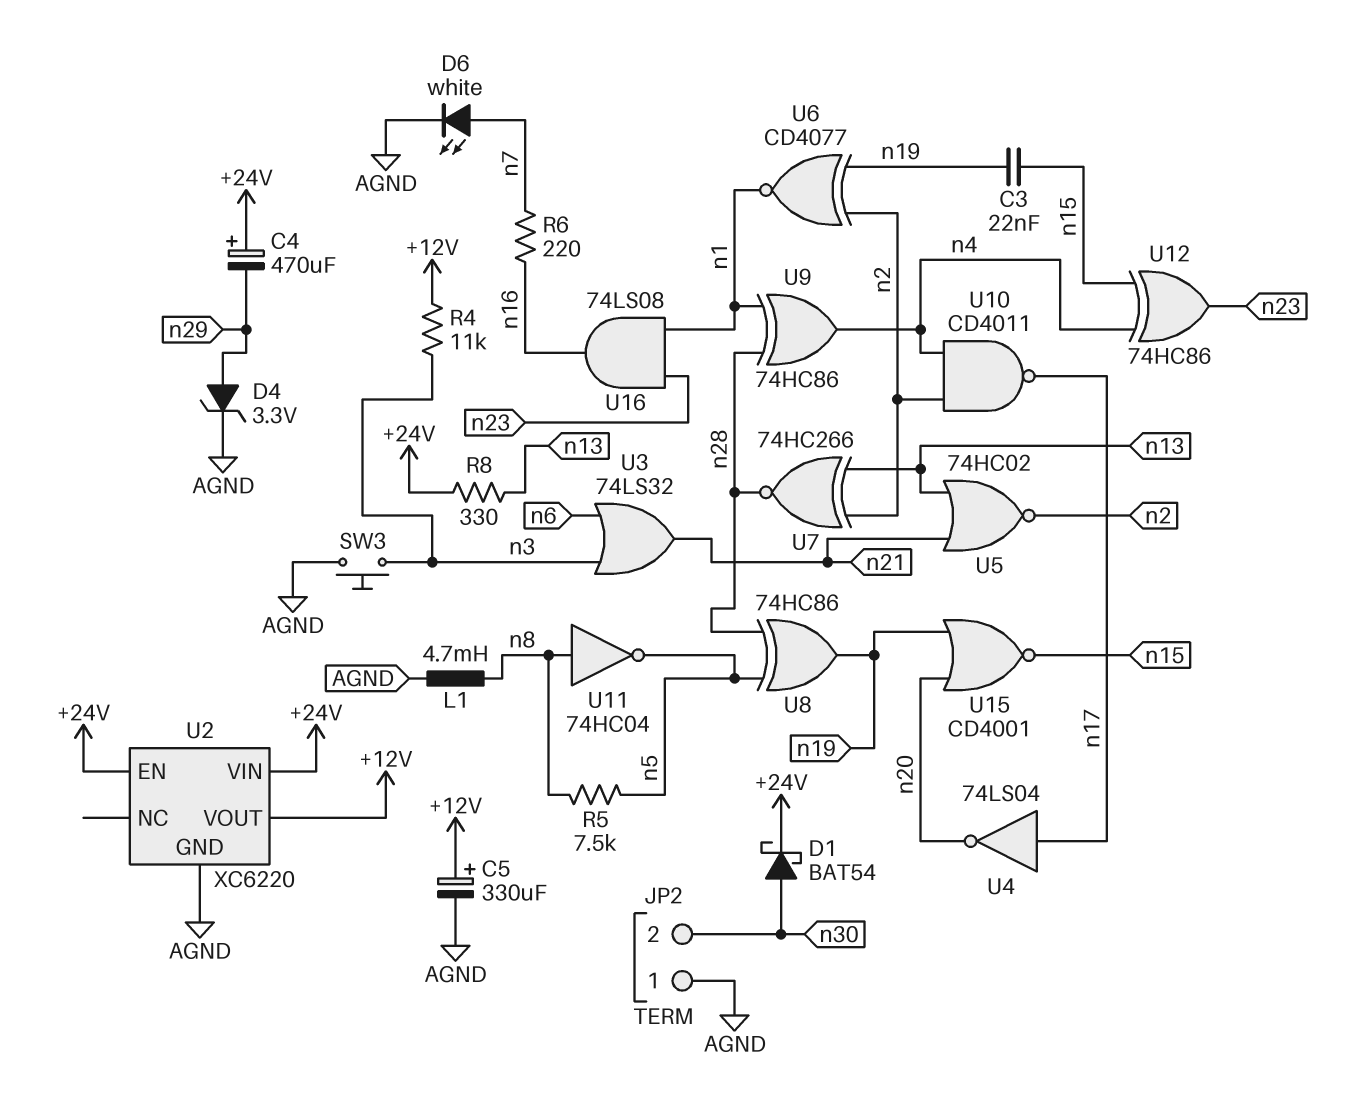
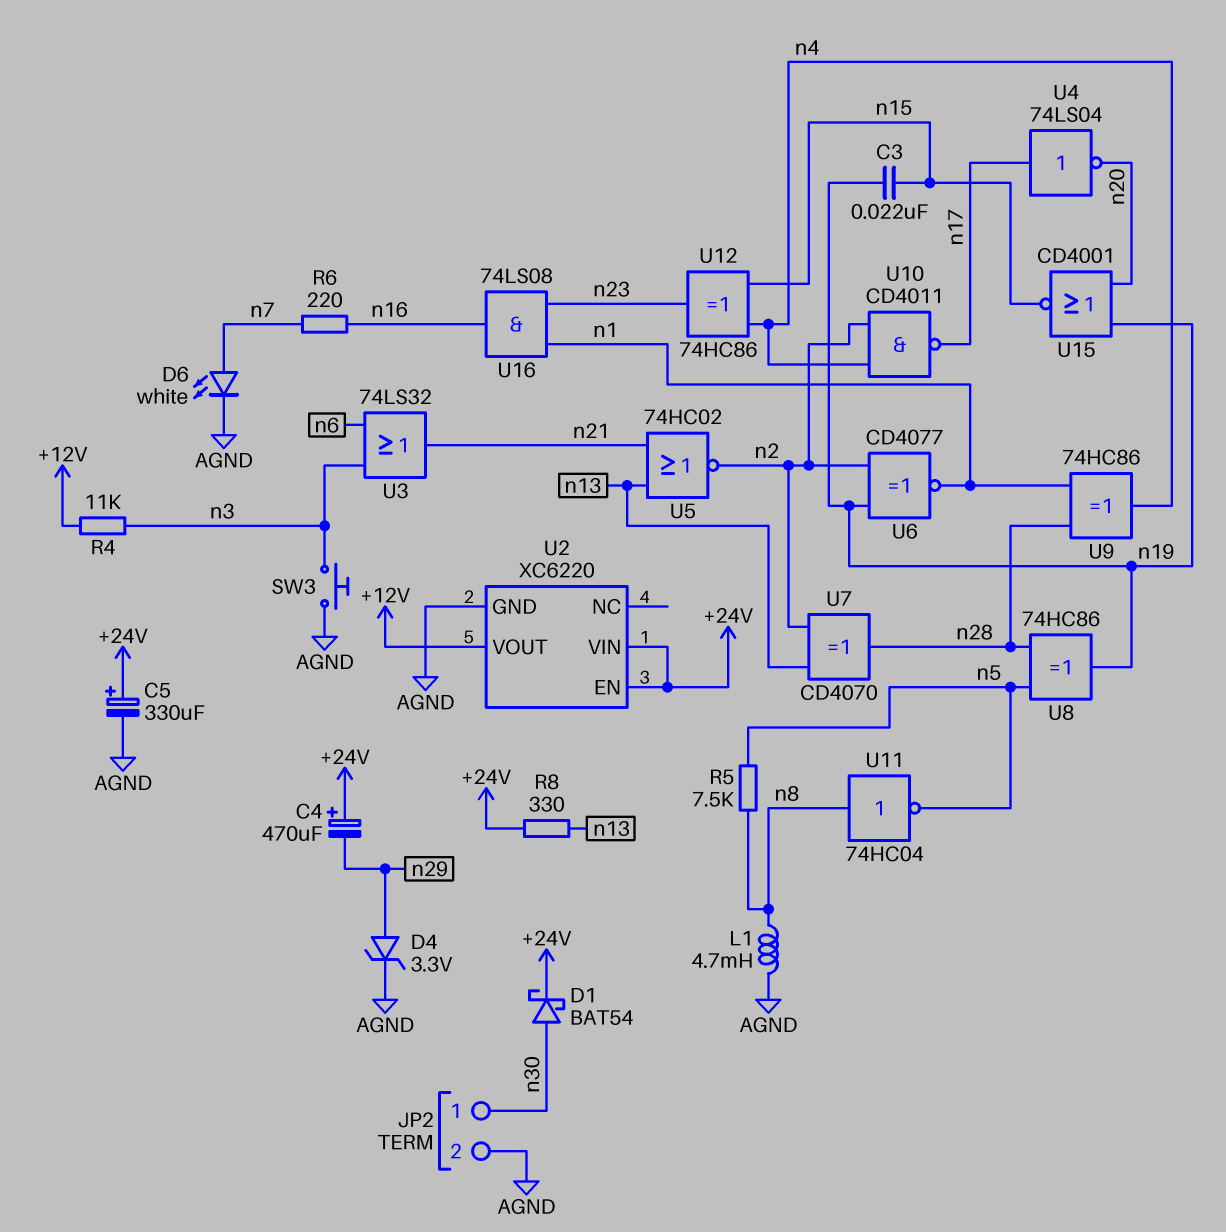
C5: 330uF (plus +12V, minus AGND) -> 330uF (plus +24V, minus AGND)
JP2 pin 1: AGND -> n30
JP2 pin 2: n30 -> AGND
U7: XNOR 74HC266 (in n2, in n13, out n28) -> XOR CD4070 (in n2, in n13, out n28)

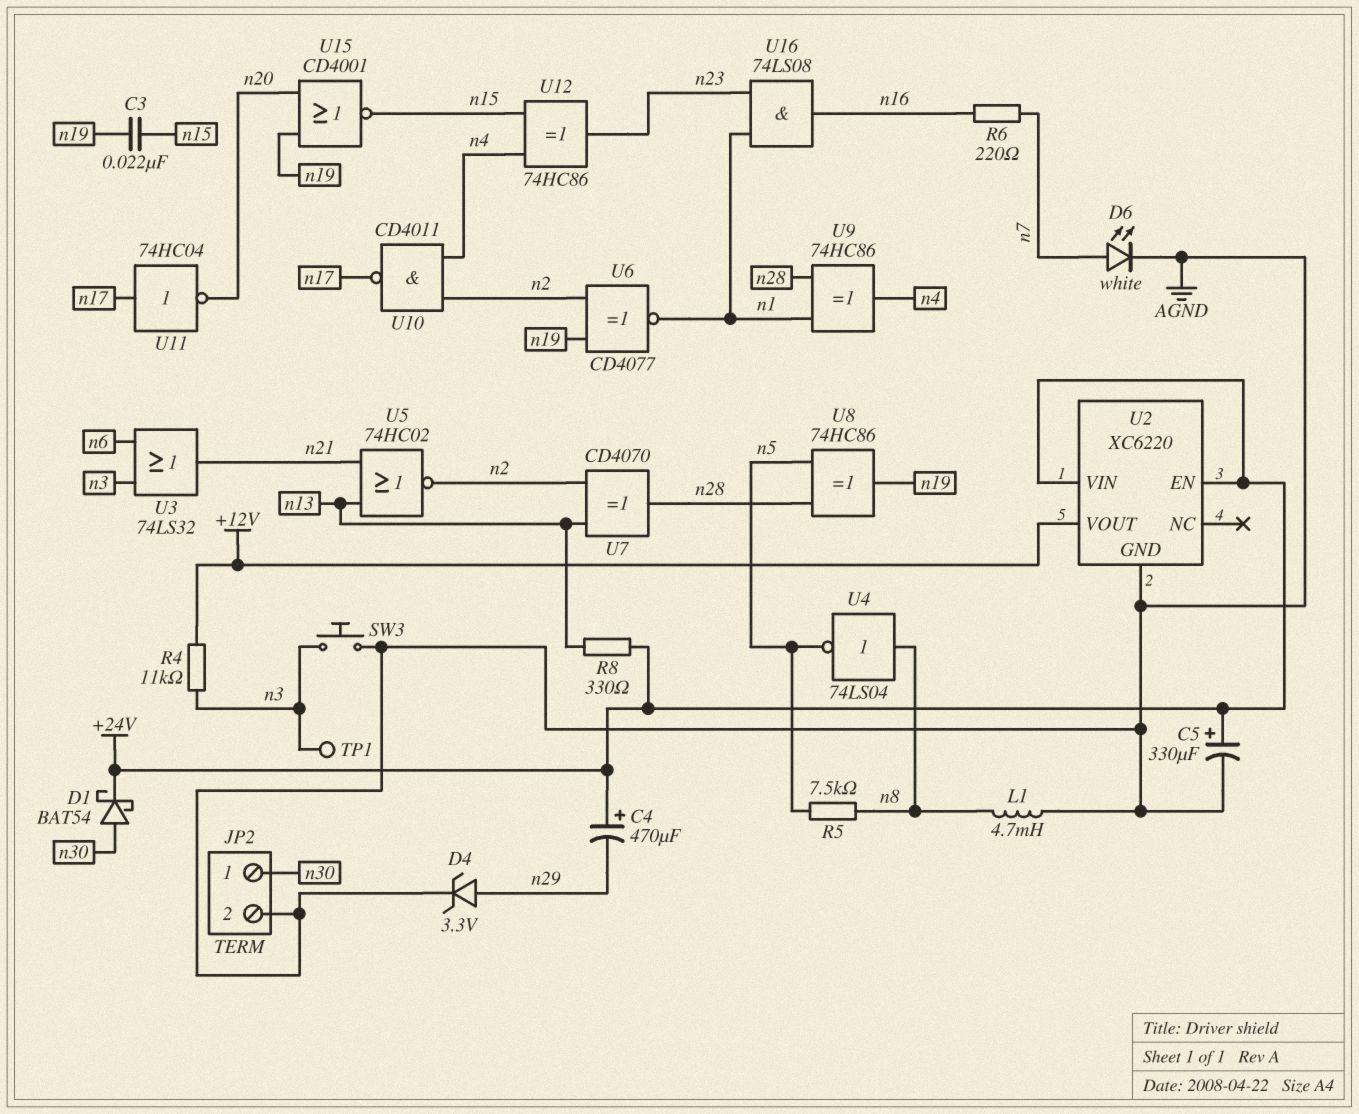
TP1: none -> test point (n3)
U4: NOT 74LS04 (in n17, out n20) -> NOT 74LS04 (in n8, out n5)
U11: NOT 74HC04 (in n8, out n5) -> NOT 74HC04 (in n17, out n20)

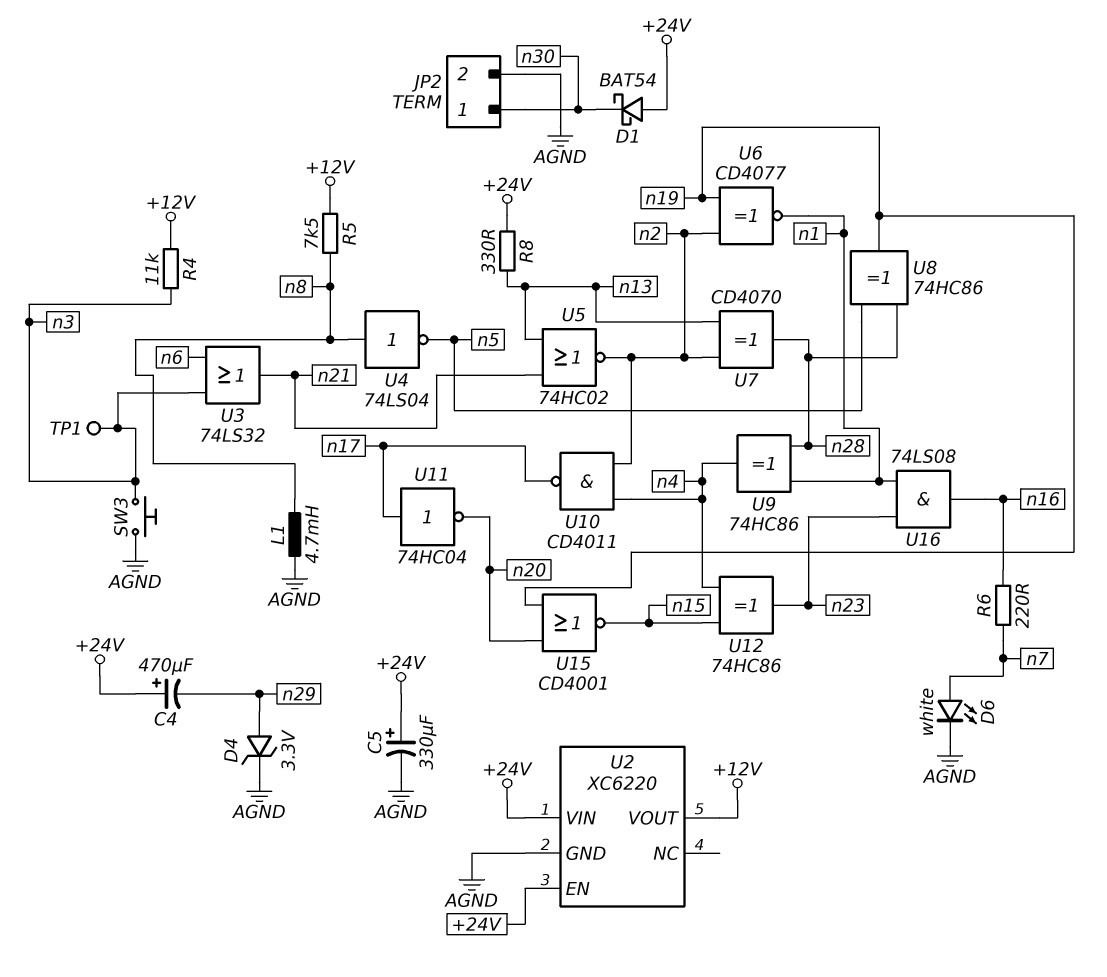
C3: 22nF (n15, n19) -> none
D1: schottky BAT54 (A n30, K +24V) -> schottky BAT54 (A +24V, K n30)
R5: 7.5k (n5, n8) -> 7.5k (+12V, n8)

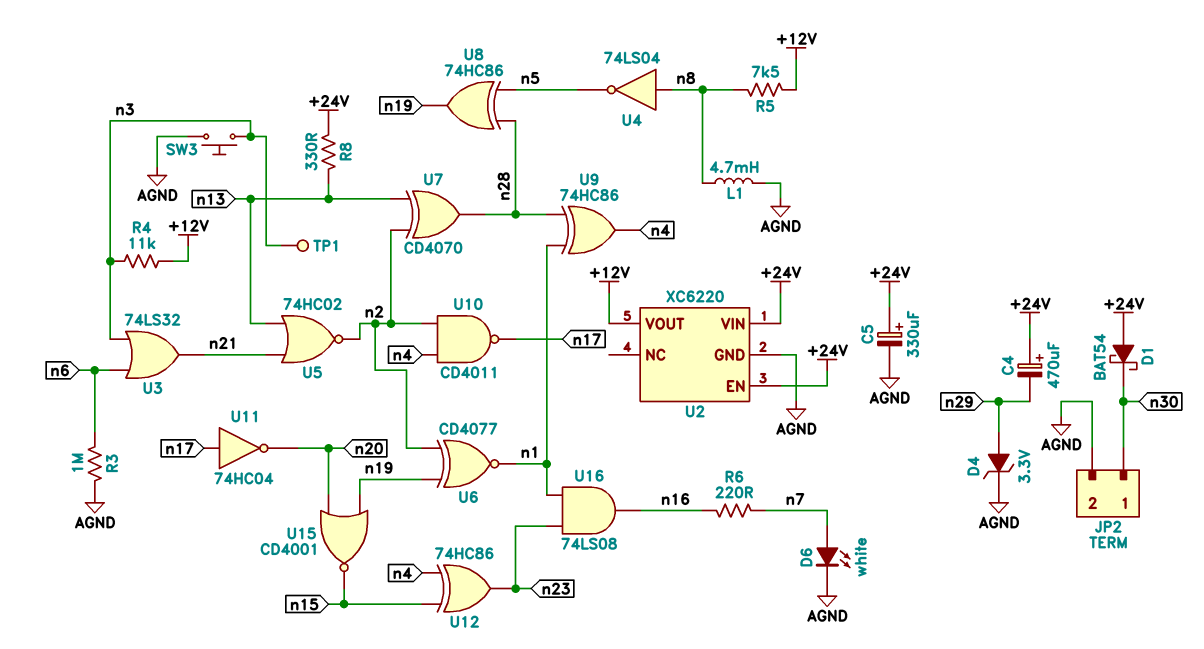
R3: none -> 1M (AGND, n6)

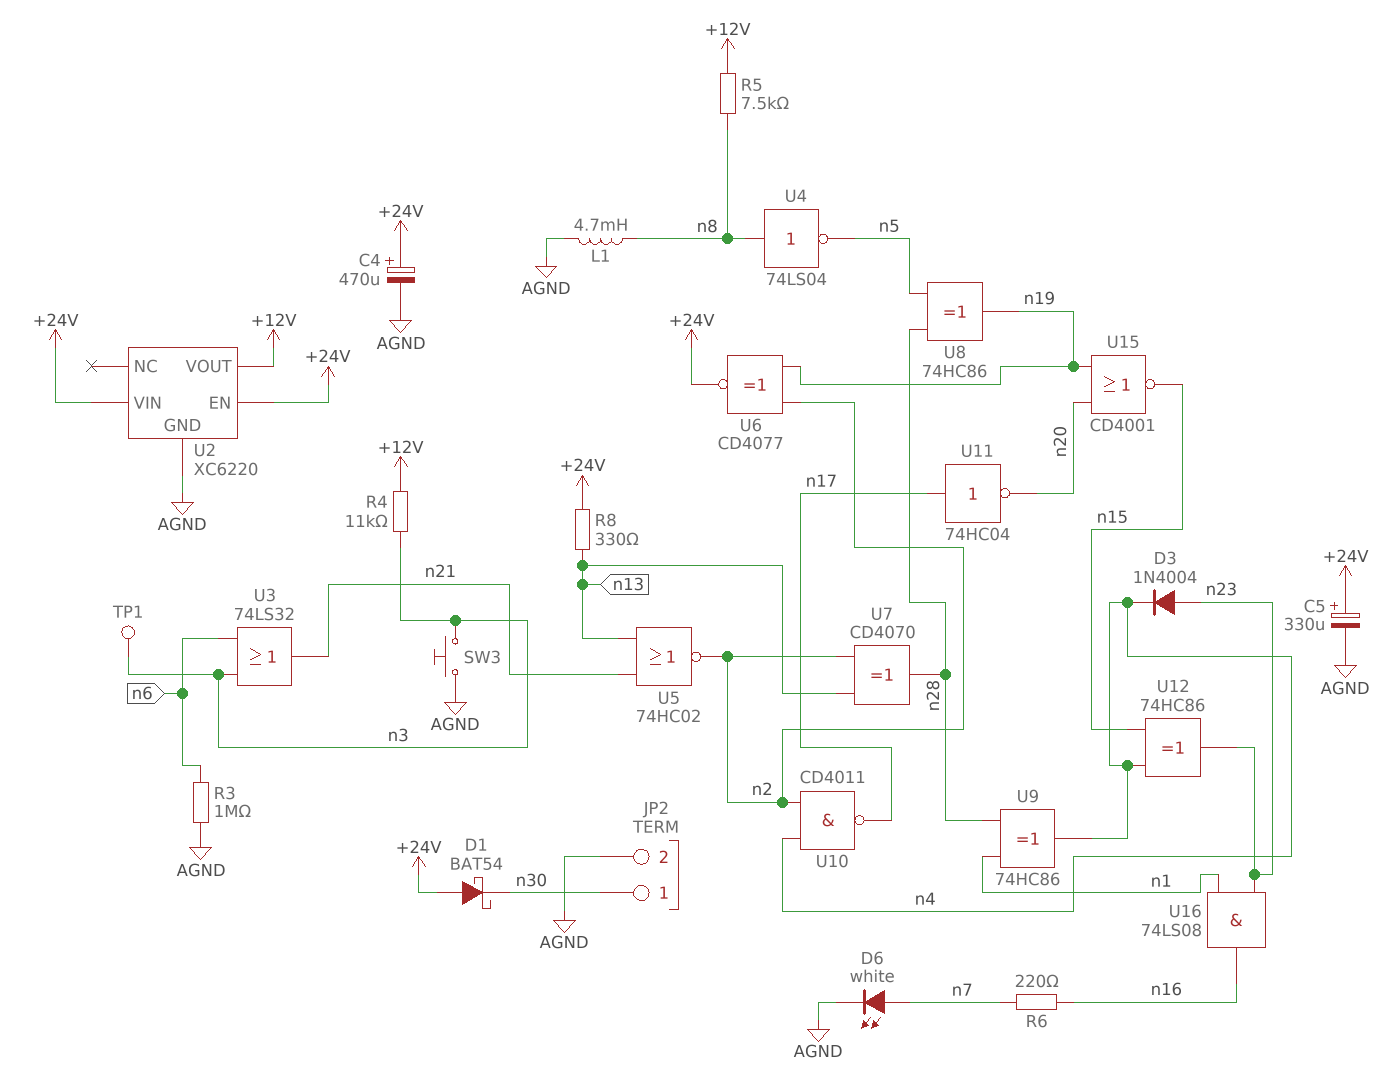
C4: 470uF (plus +24V, minus n29) -> 470uF (plus +24V, minus AGND)
D3: none -> diode 1N4004 (A n23, K n4)
D4: zener 3.3V (A n29, K AGND) -> none
U6: XNOR CD4077 (in n2, in n19, out n1) -> XNOR CD4077 (in n2, in n19, out +24V)

